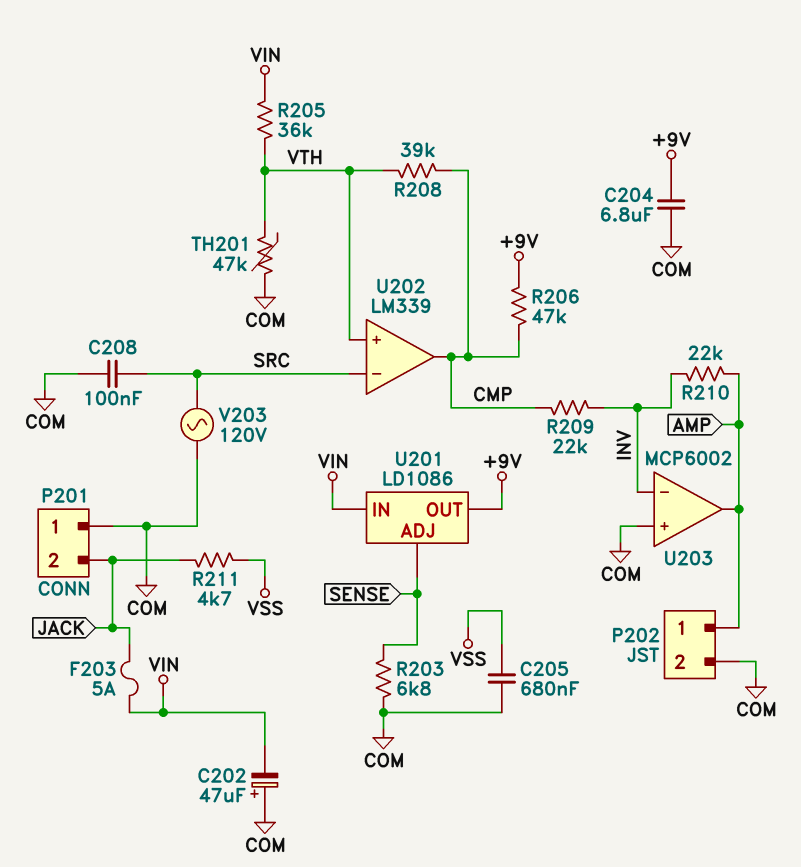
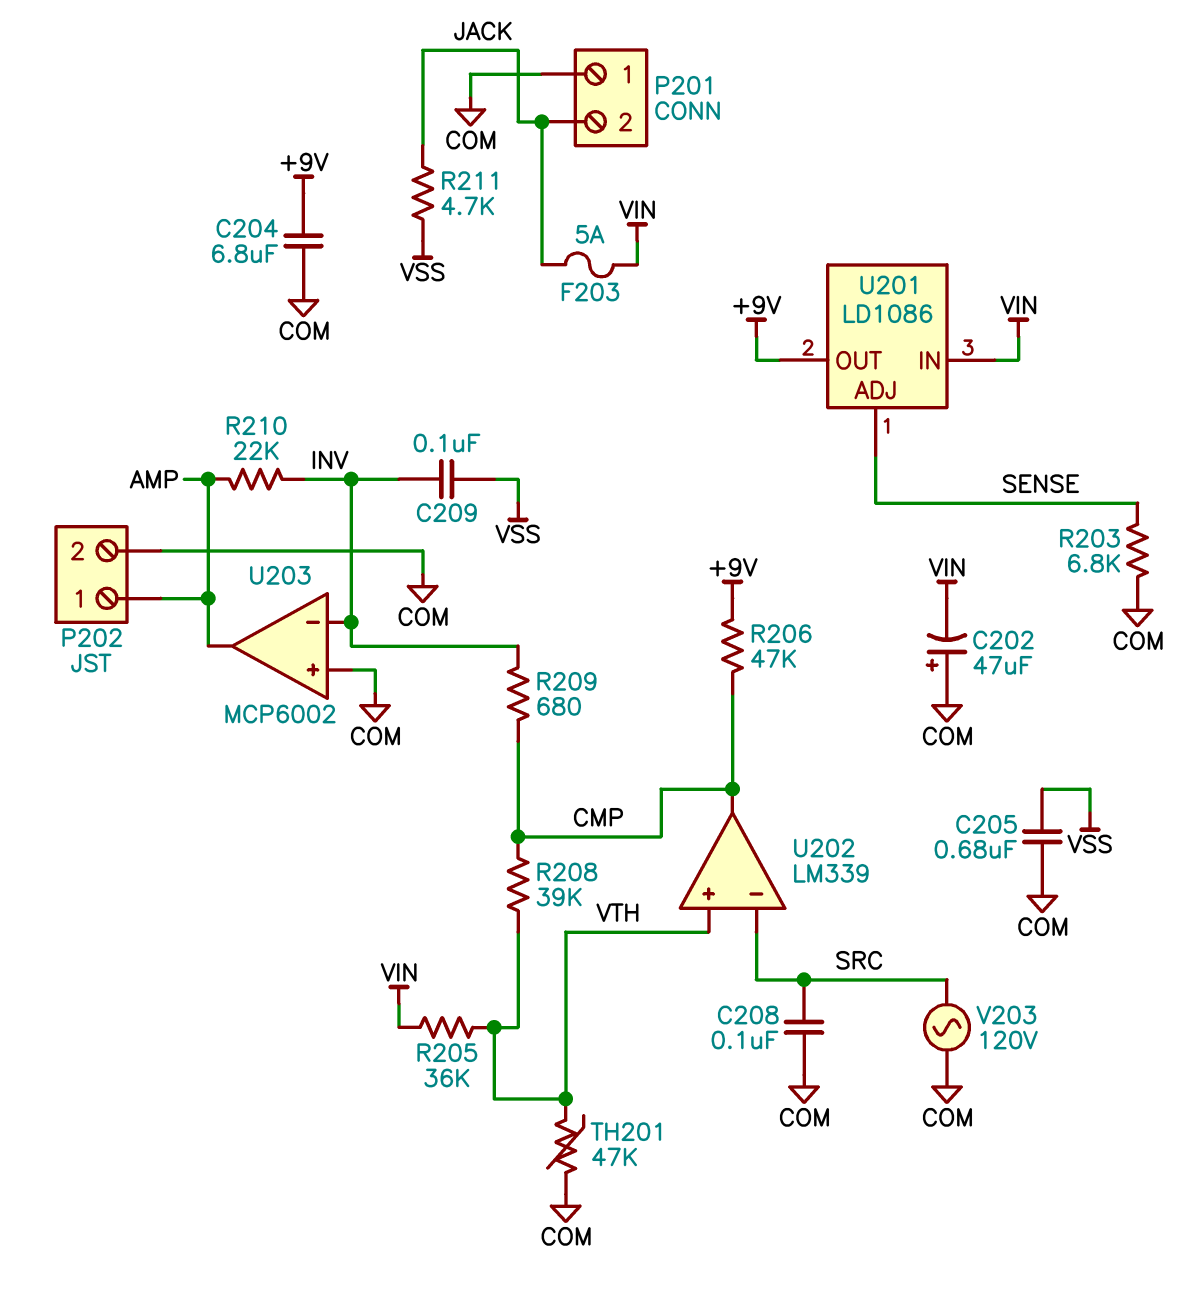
C209: none -> 100nF (INV, VSS)
R209: 22k (CMP, INV) -> 680 (CMP, INV)

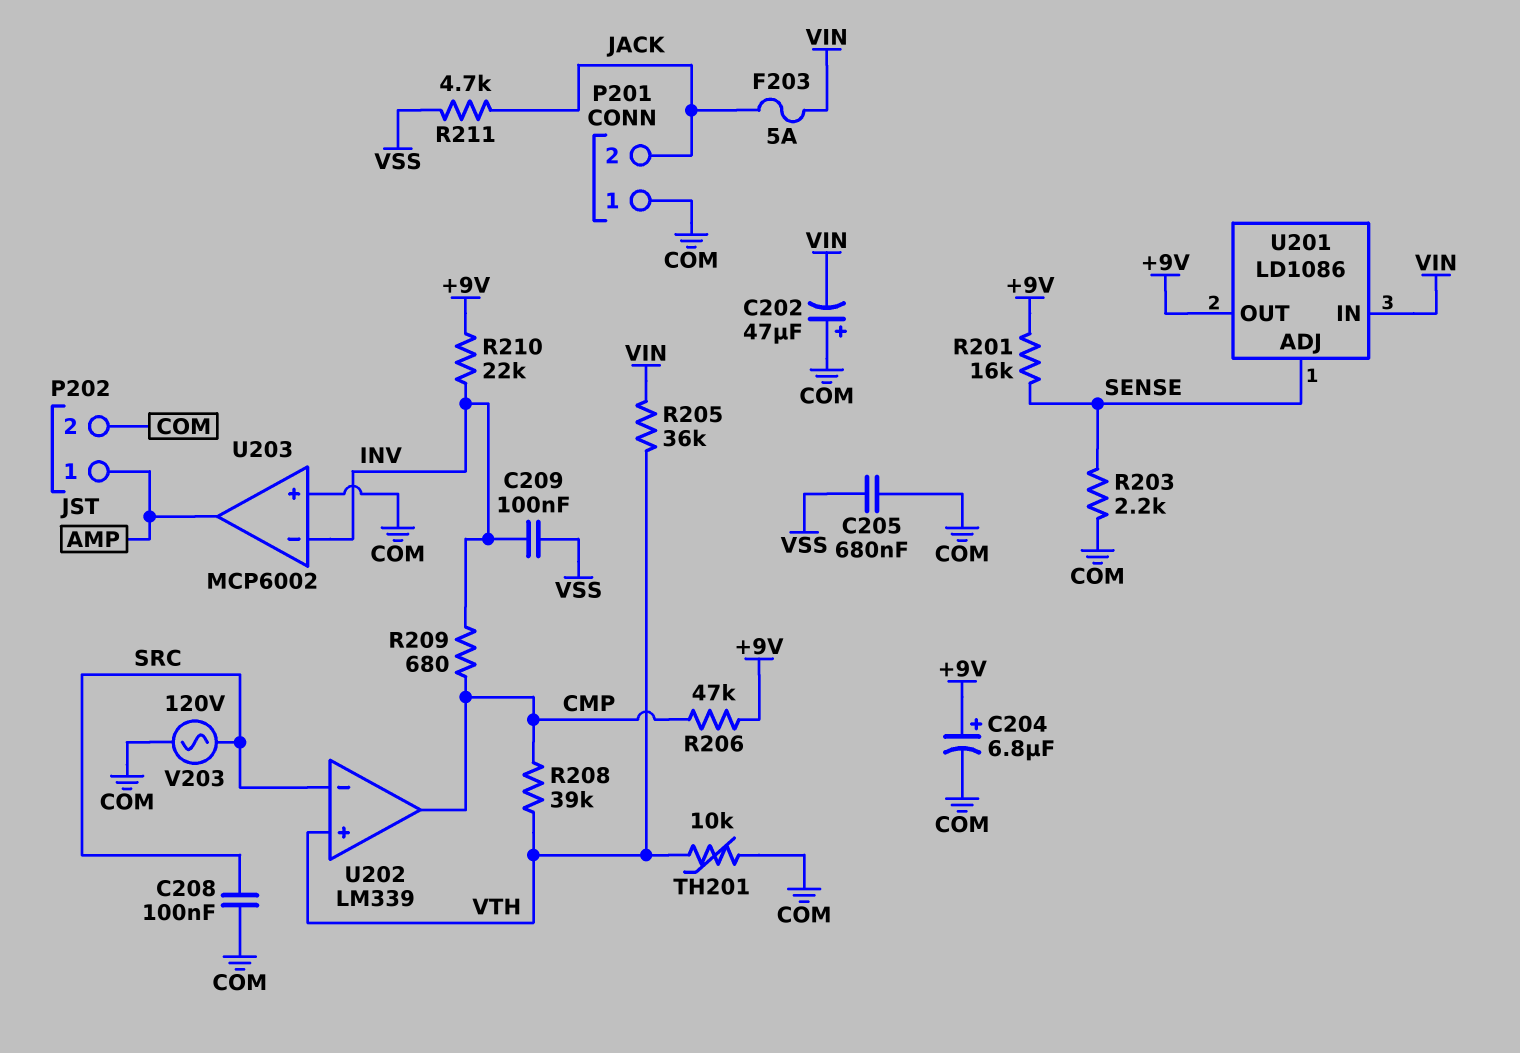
C204: 6.8uF (+9V, COM) -> 6.8uF (plus +9V, minus COM)
R201: none -> 16k (+9V, SENSE)
R203: 6.8k (COM, SENSE) -> 2.2k (COM, SENSE)
R210: 22k (AMP, INV) -> 22k (+9V, INV)
TH201: 47k (COM, VTH) -> 10k (COM, VTH)

